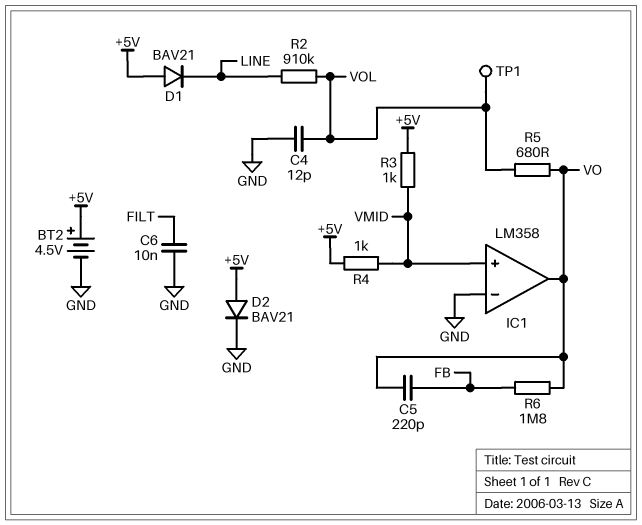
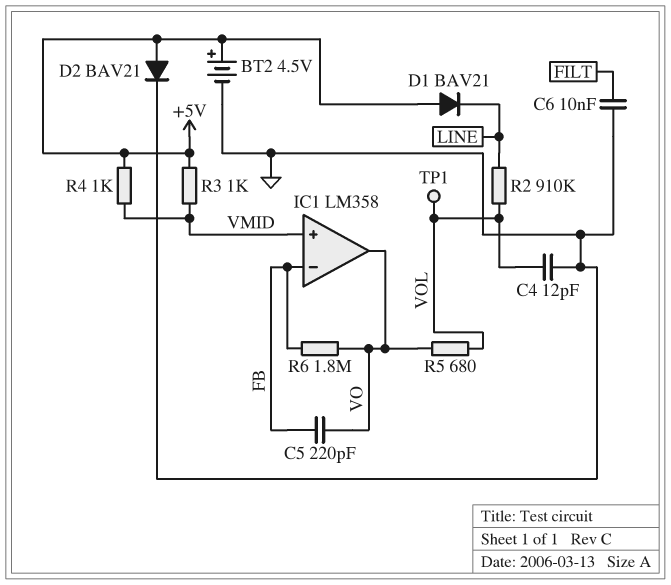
IC1 pin in-: GND -> FB

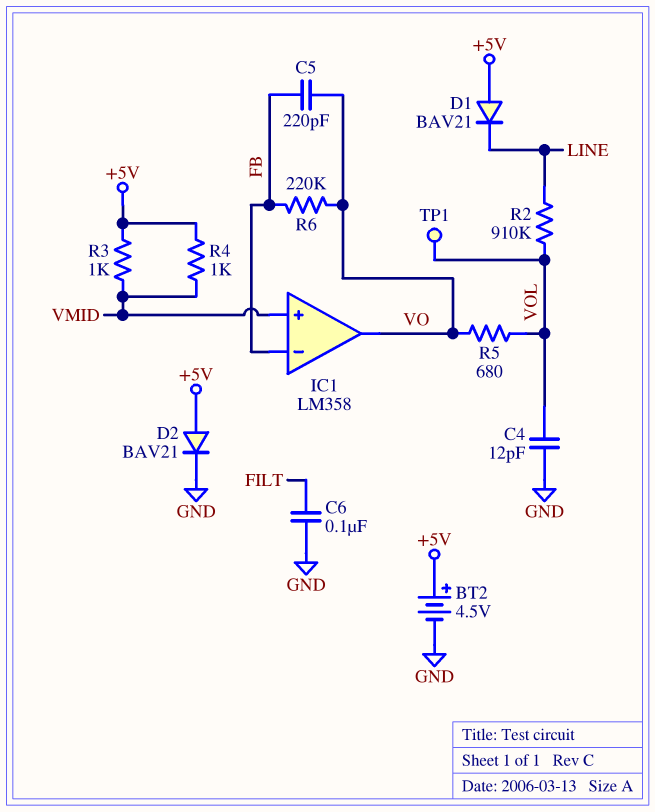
C6: 10nF (FILT, GND) -> 100nF (FILT, GND)
R6: 1.8M (FB, VO) -> 220k (FB, VO)

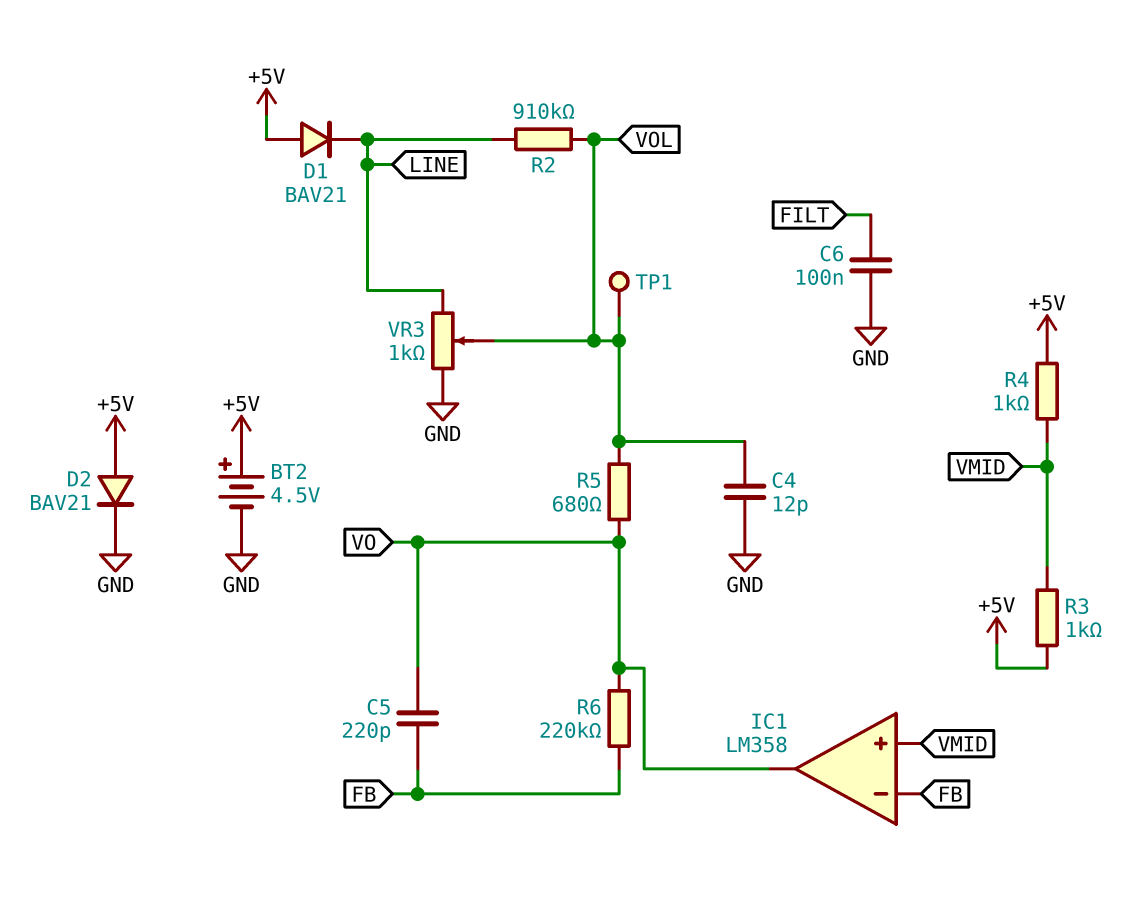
VR3: none -> 1k (GND, LINE, wiper VOL)

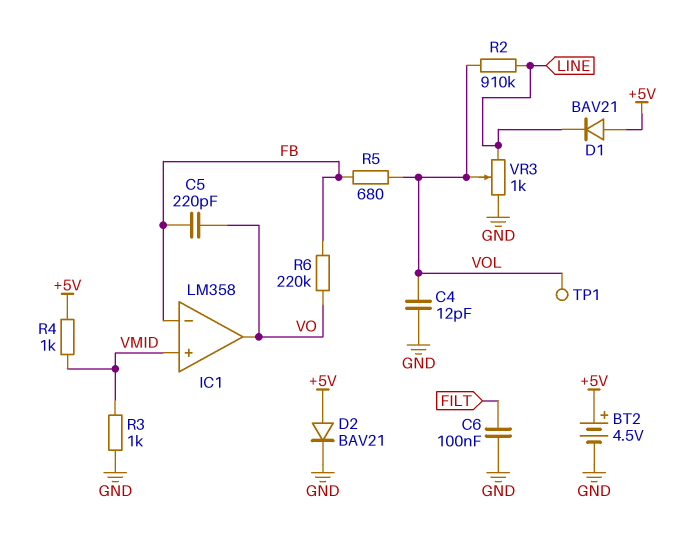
R3: 1k (+5V, VMID) -> 1k (GND, VMID)
R5: 680 (VO, VOL) -> 680 (FB, VOL)

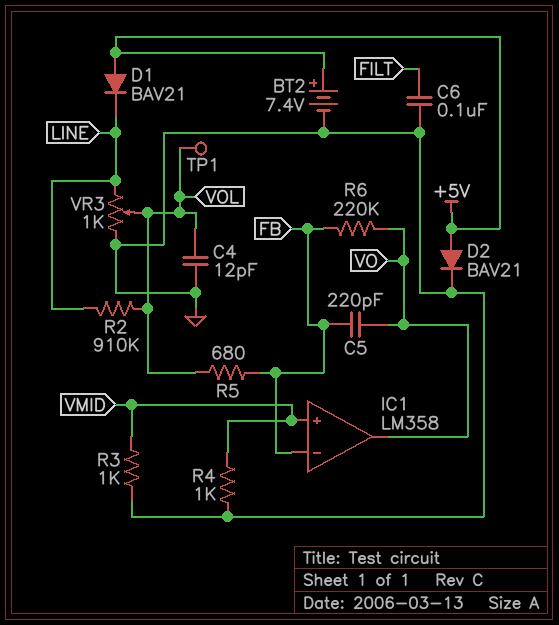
BT2: 4.5V (plus +5V, minus GND) -> 7.4V (plus +5V, minus GND)
R4: 1k (+5V, VMID) -> 1k (GND, VMID)

